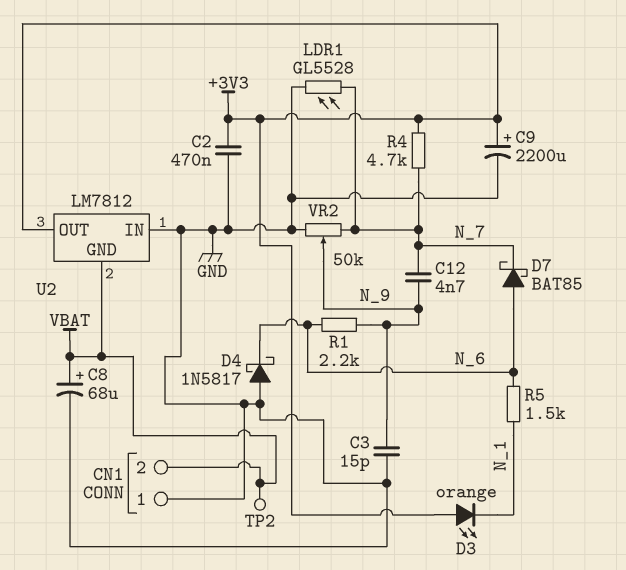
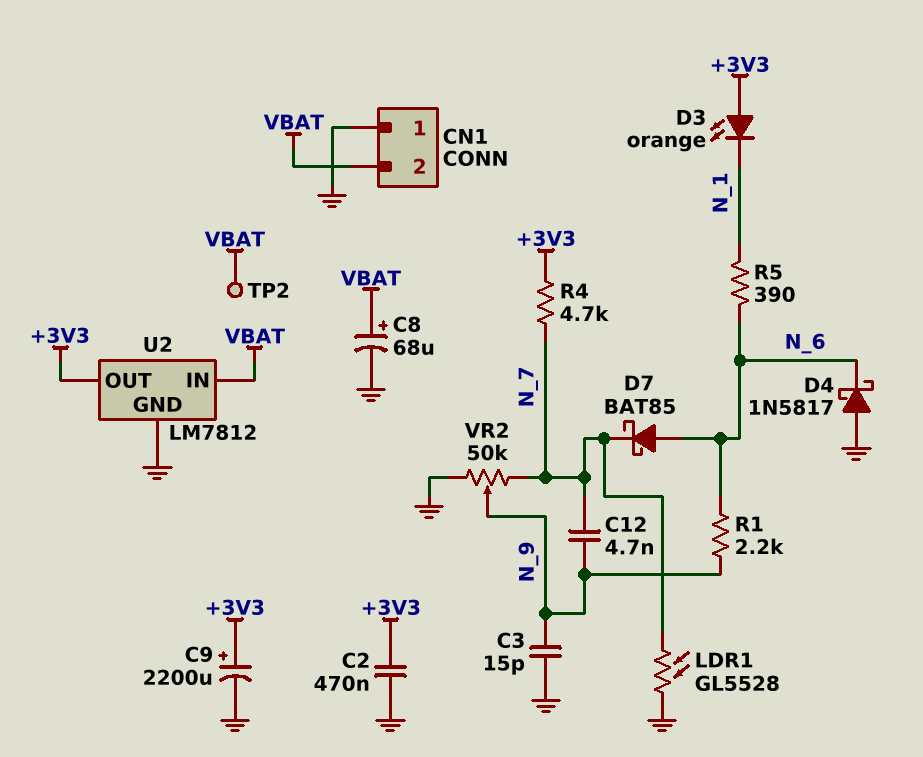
R5: 1.5k (N_1, N_6) -> 390 (N_1, N_6)
U2 pin GND: VBAT -> GND
U2 pin IN: GND -> VBAT

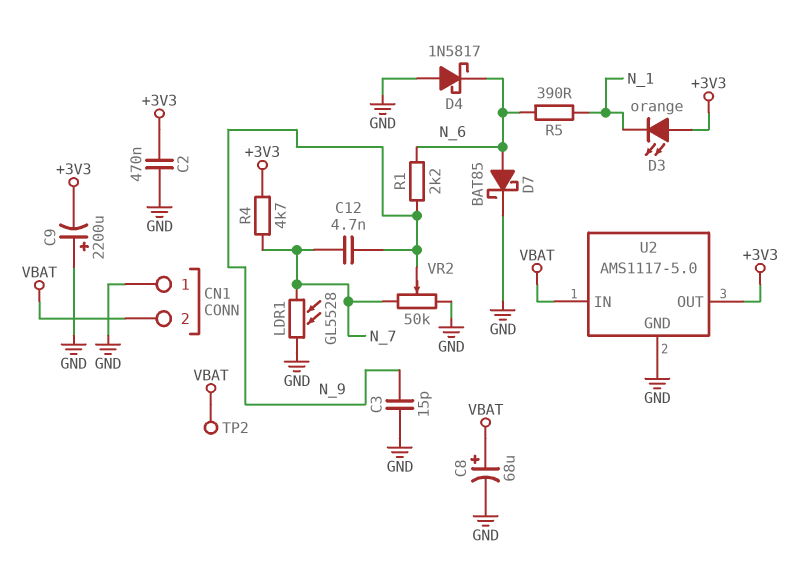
C9: 2200uF (plus +3V3, minus GND) -> 2200uF (plus GND, minus +3V3)
D7: schottky BAT85 (A N_6, K N_7) -> schottky BAT85 (A N_6, K GND)
U2: LM7812 -> AMS1117-5.0

